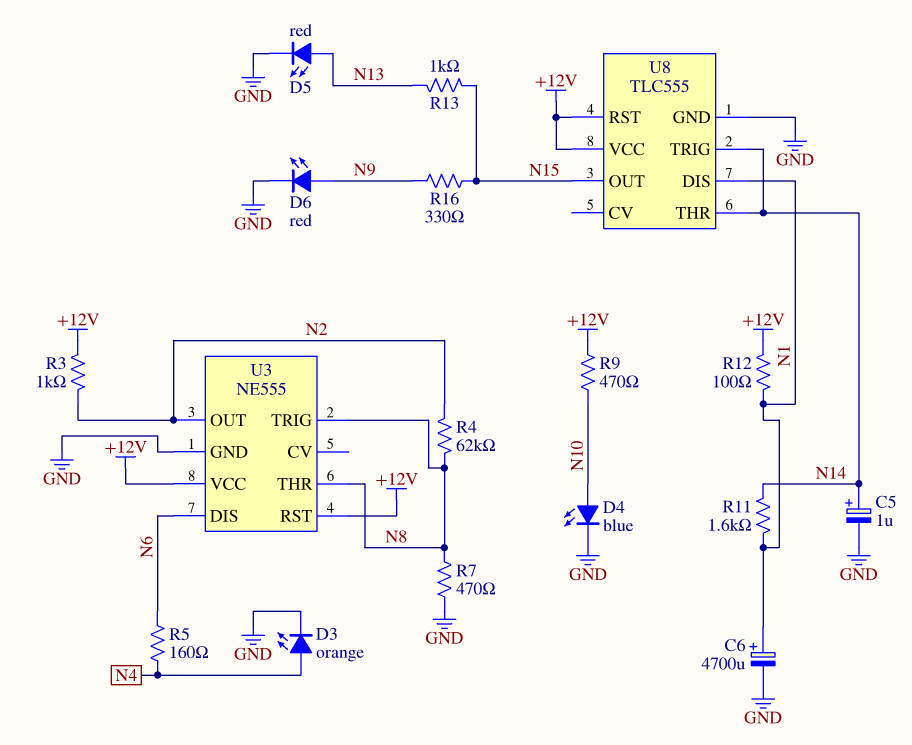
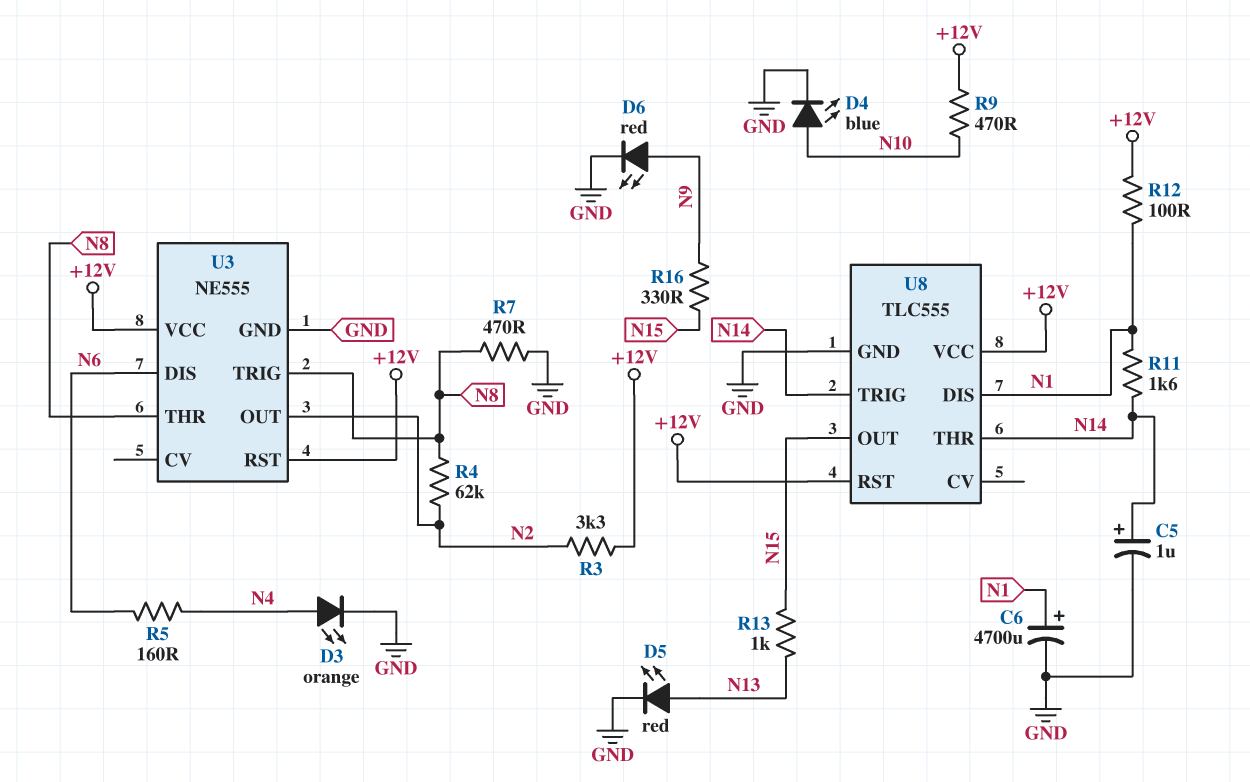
R3: 1k (+12V, N2) -> 3.3k (+12V, N2)

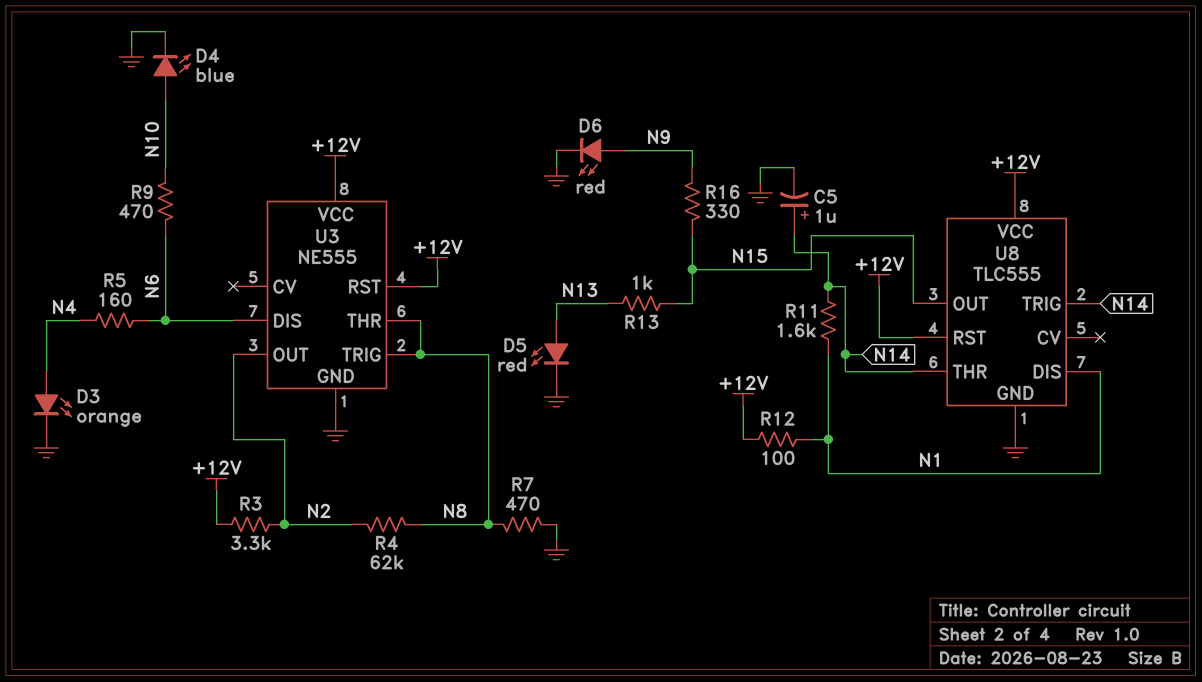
C6: 4700uF (plus N1, minus GND) -> none
R9: 470 (+12V, N10) -> 470 (N6, N10)

